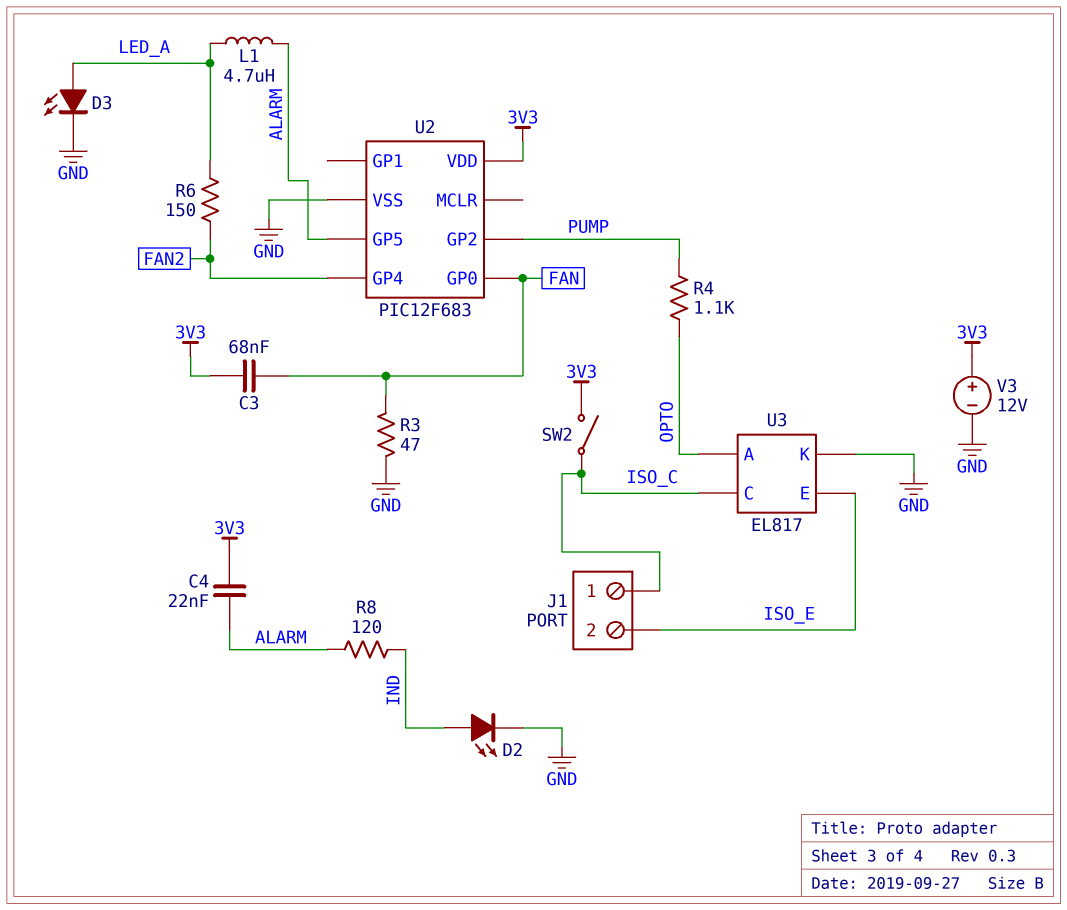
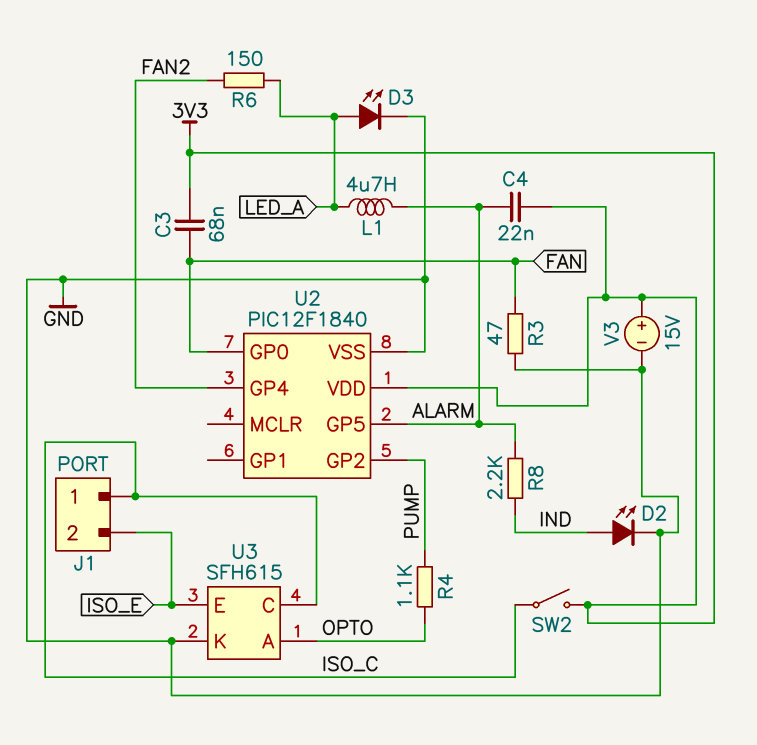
R8: 120 (ALARM, IND) -> 2.2k (ALARM, IND)
U2: PIC12F683 -> PIC12F1840
U3: EL817 -> SFH615
V3: 12V (plus 3V3, minus GND) -> 15V (plus 3V3, minus GND)

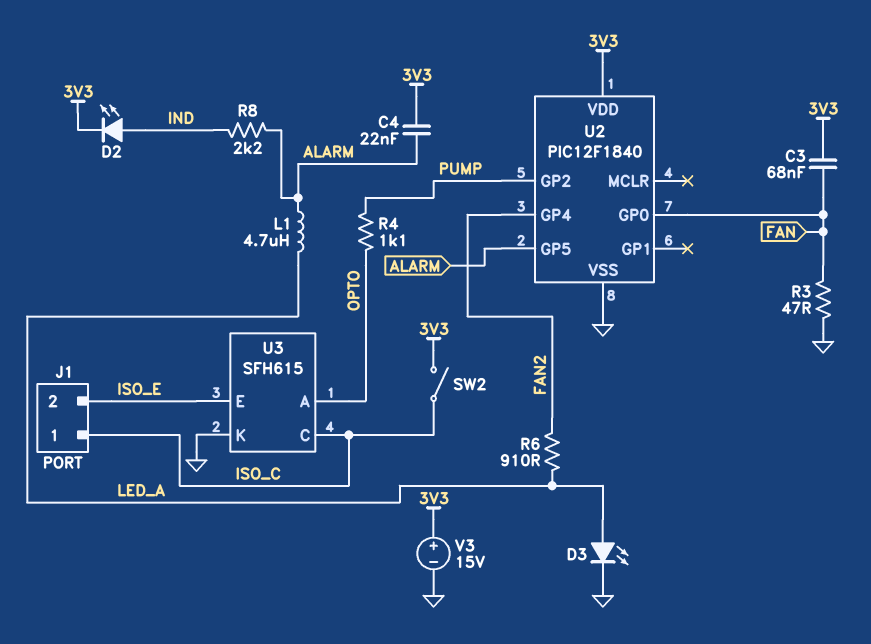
D2: LED (A IND, K GND) -> LED (A IND, K 3V3)
R6: 150 (FAN2, LED_A) -> 910 (FAN2, LED_A)

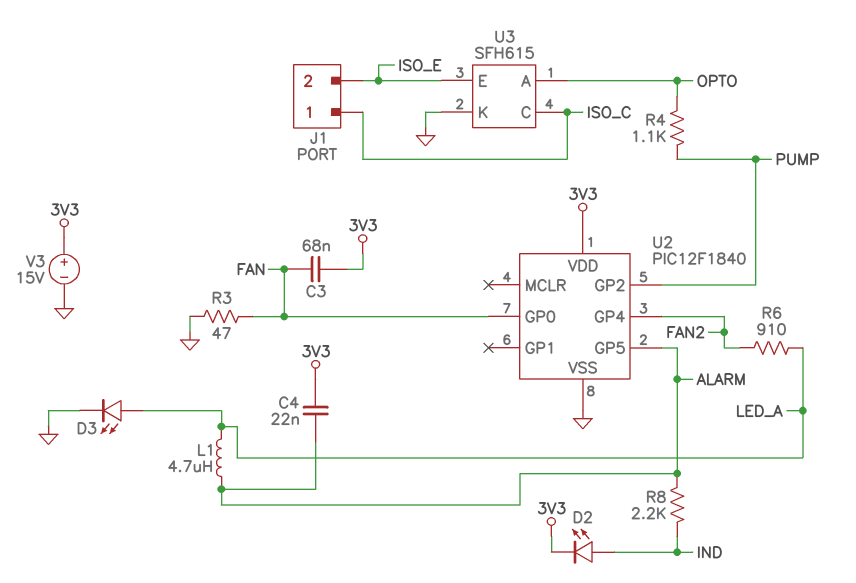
SW2: switch (3V3, ISO_C) -> none

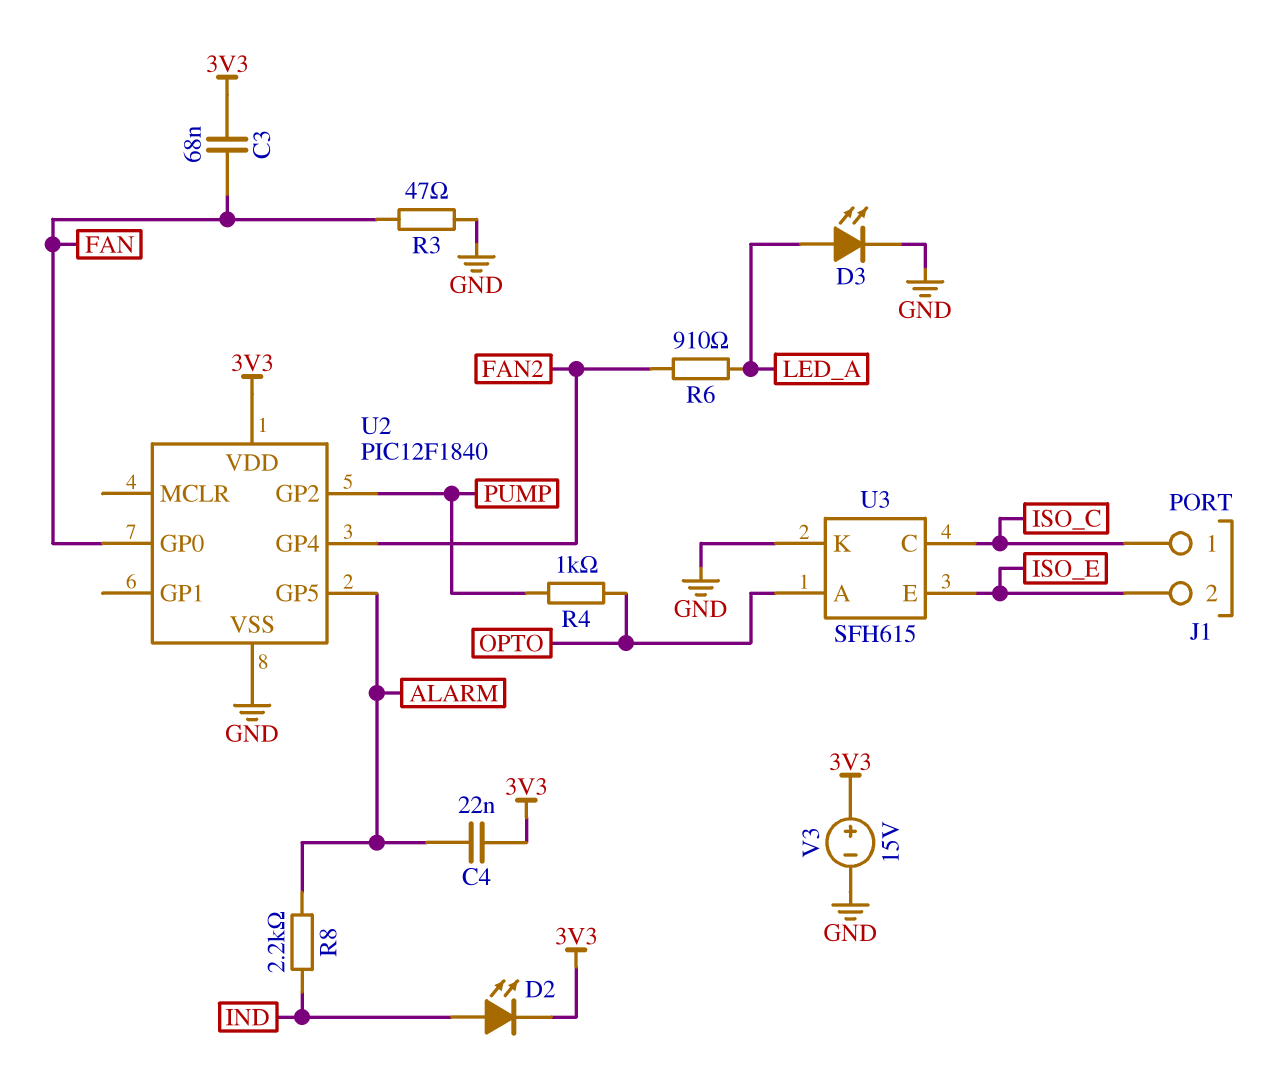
L1: 4.7uH (ALARM, LED_A) -> none
R4: 1.1k (OPTO, PUMP) -> 1k (OPTO, PUMP)

